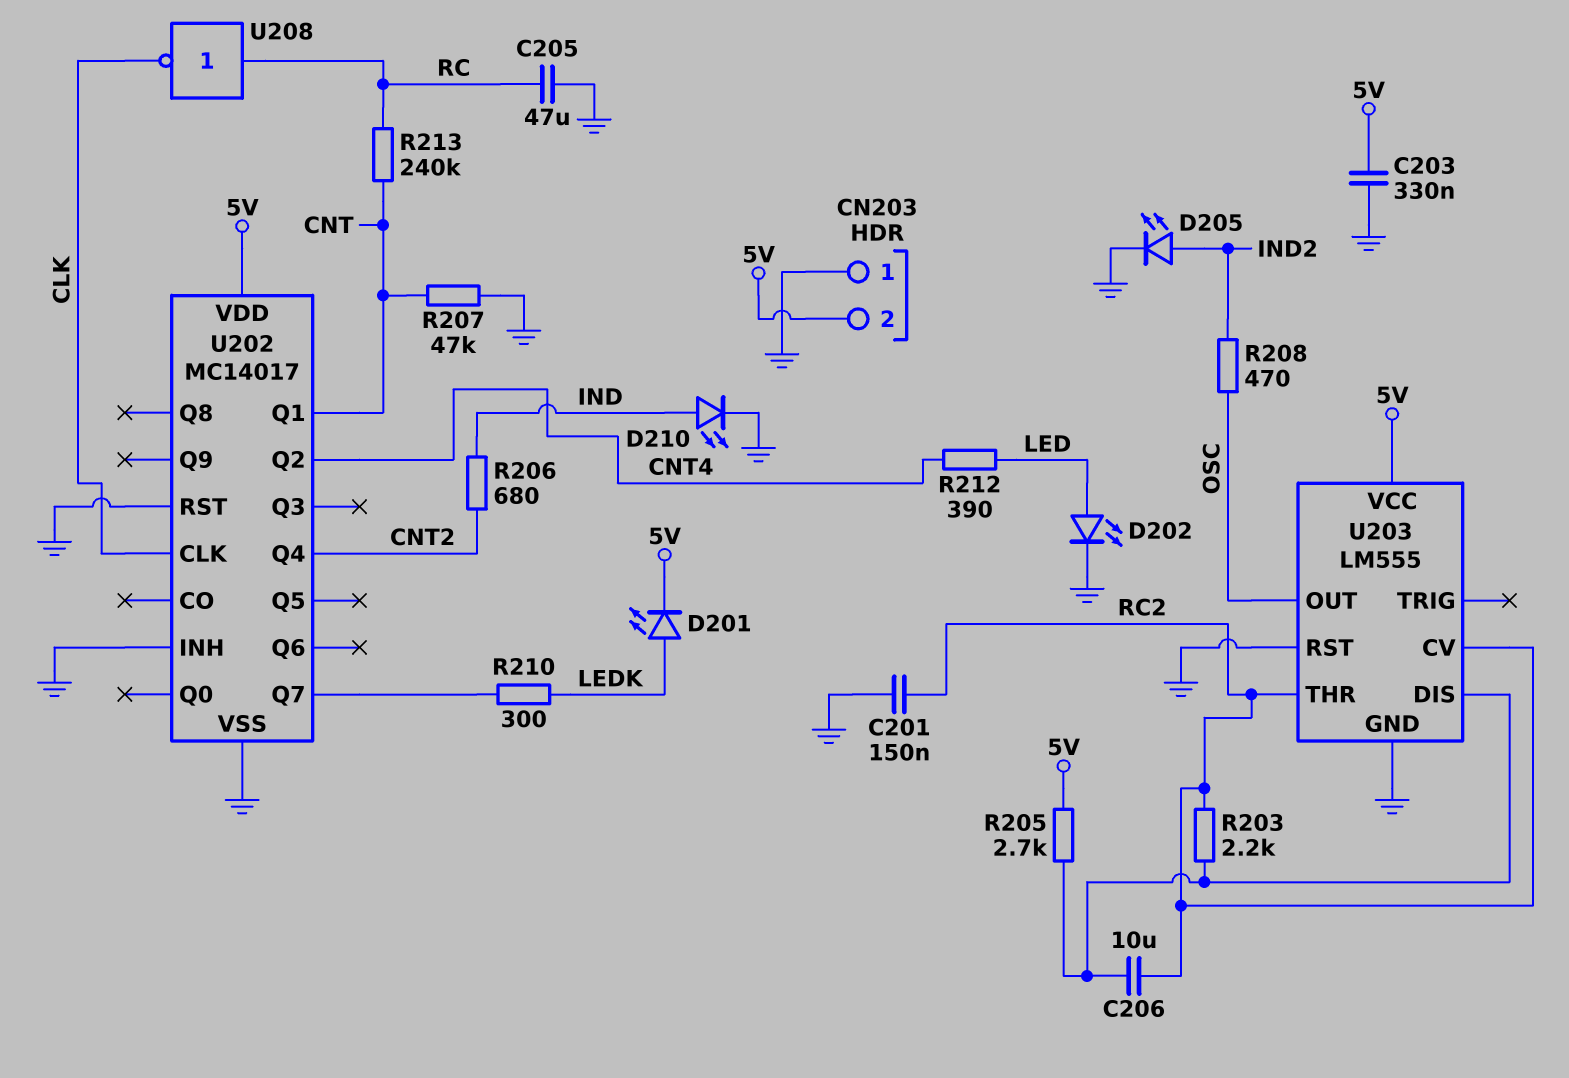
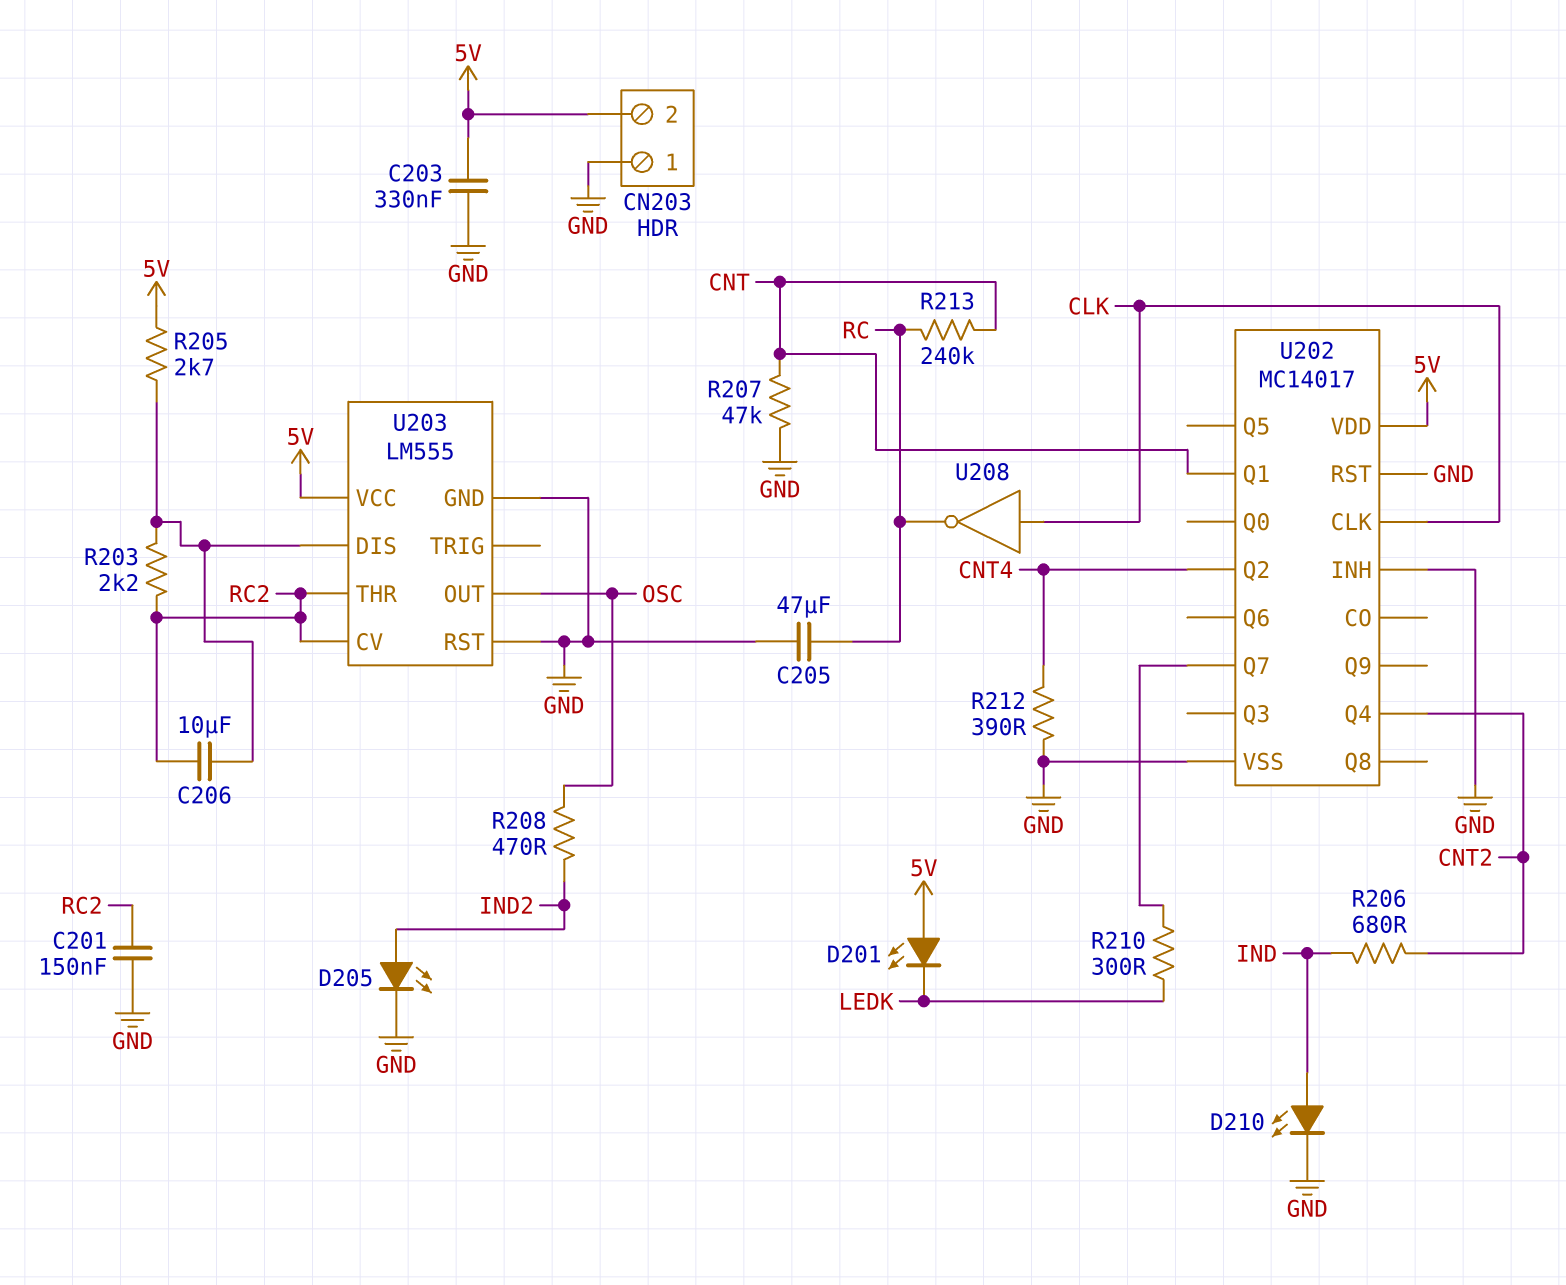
D201: LED (A LEDK, K 5V) -> LED (A 5V, K LEDK)
D202: LED (A LED, K GND) -> none
R212: 390 (CNT4, LED) -> 390 (CNT4, GND)
U208: NOT (in RC, out CLK) -> NOT (in CLK, out RC)

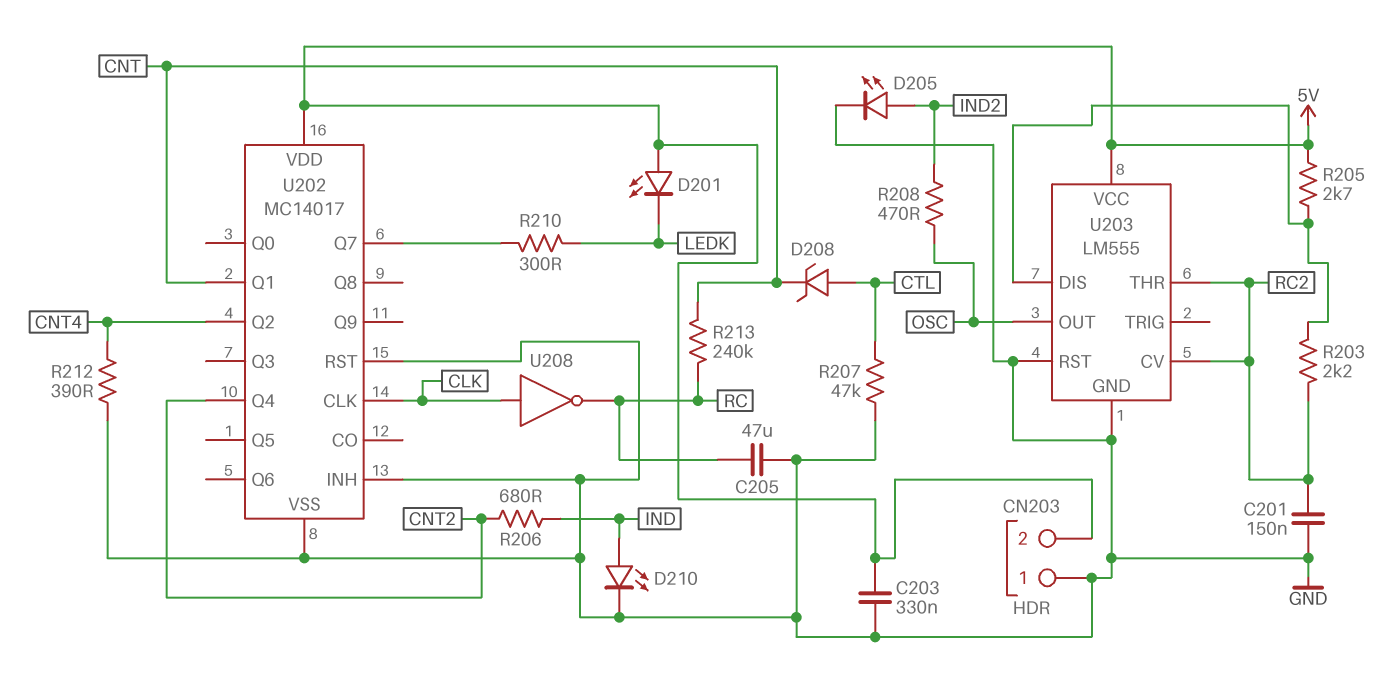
C206: 10uF (RC2, U203/DIS) -> none
D208: none -> zener (A CTL, K CNT)
R207: 47k (CNT, GND) -> 47k (CTL, GND)

